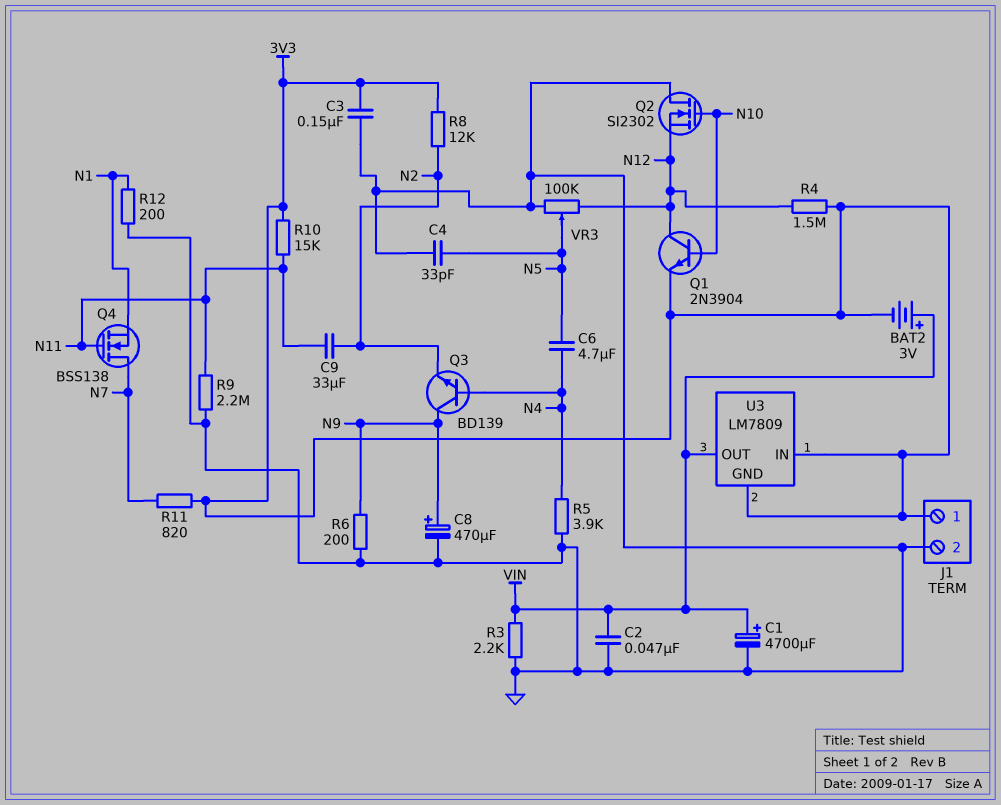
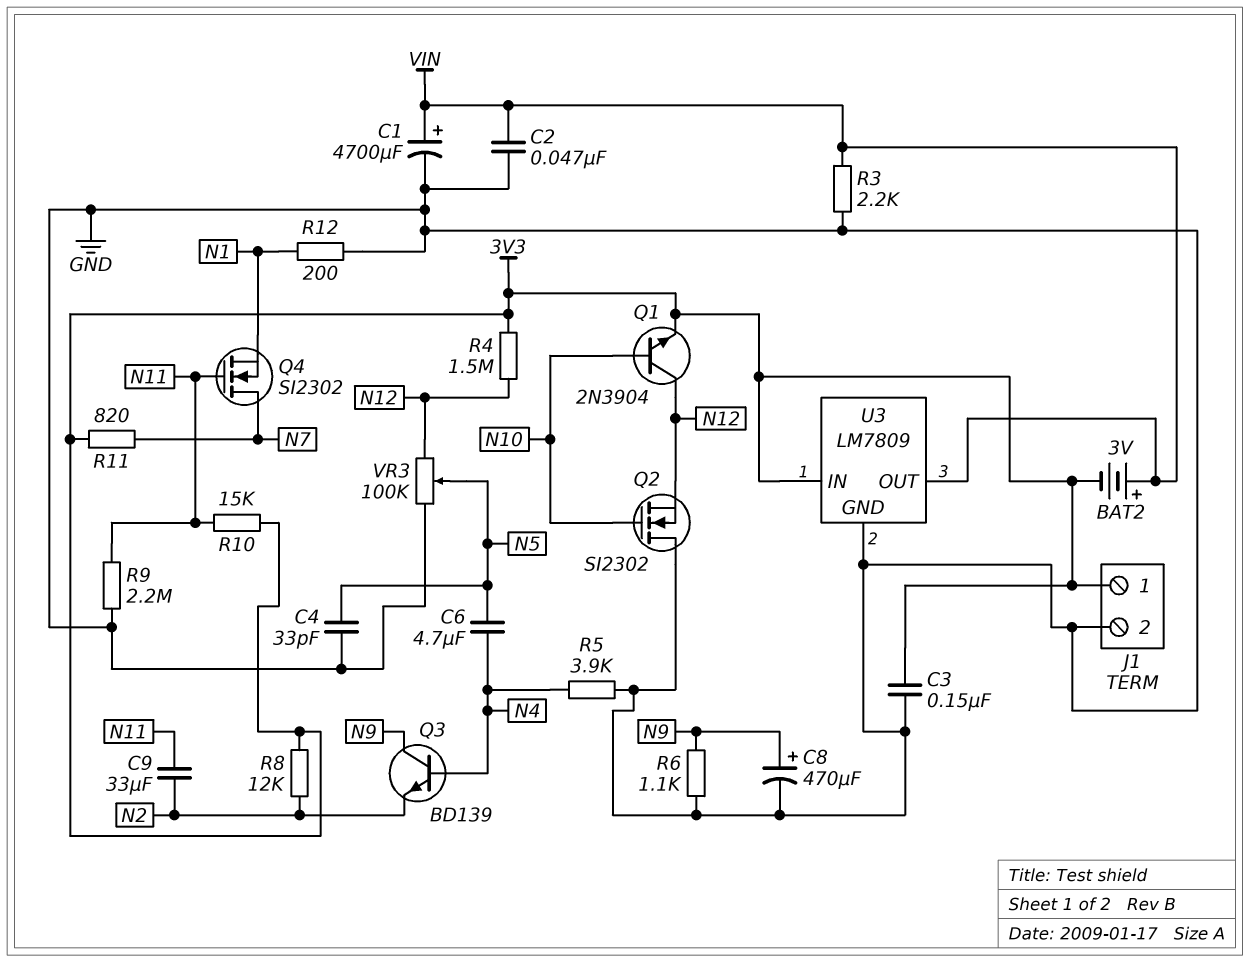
Q4: NMOS BSS138 (G N11, D N7, S N1) -> NMOS SI2302 (G N11, D N7, S N1)
R6: 200 (GND, N9) -> 1.1k (GND, N9)
U3 pin GND: 3V3 -> GND

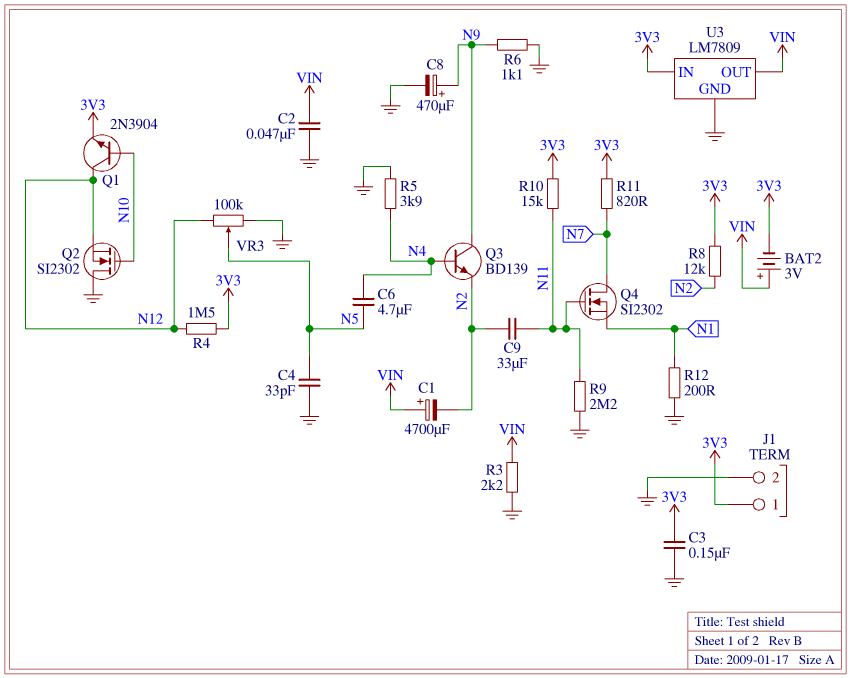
C1: 4700uF (plus VIN, minus GND) -> 4700uF (plus VIN, minus N2)

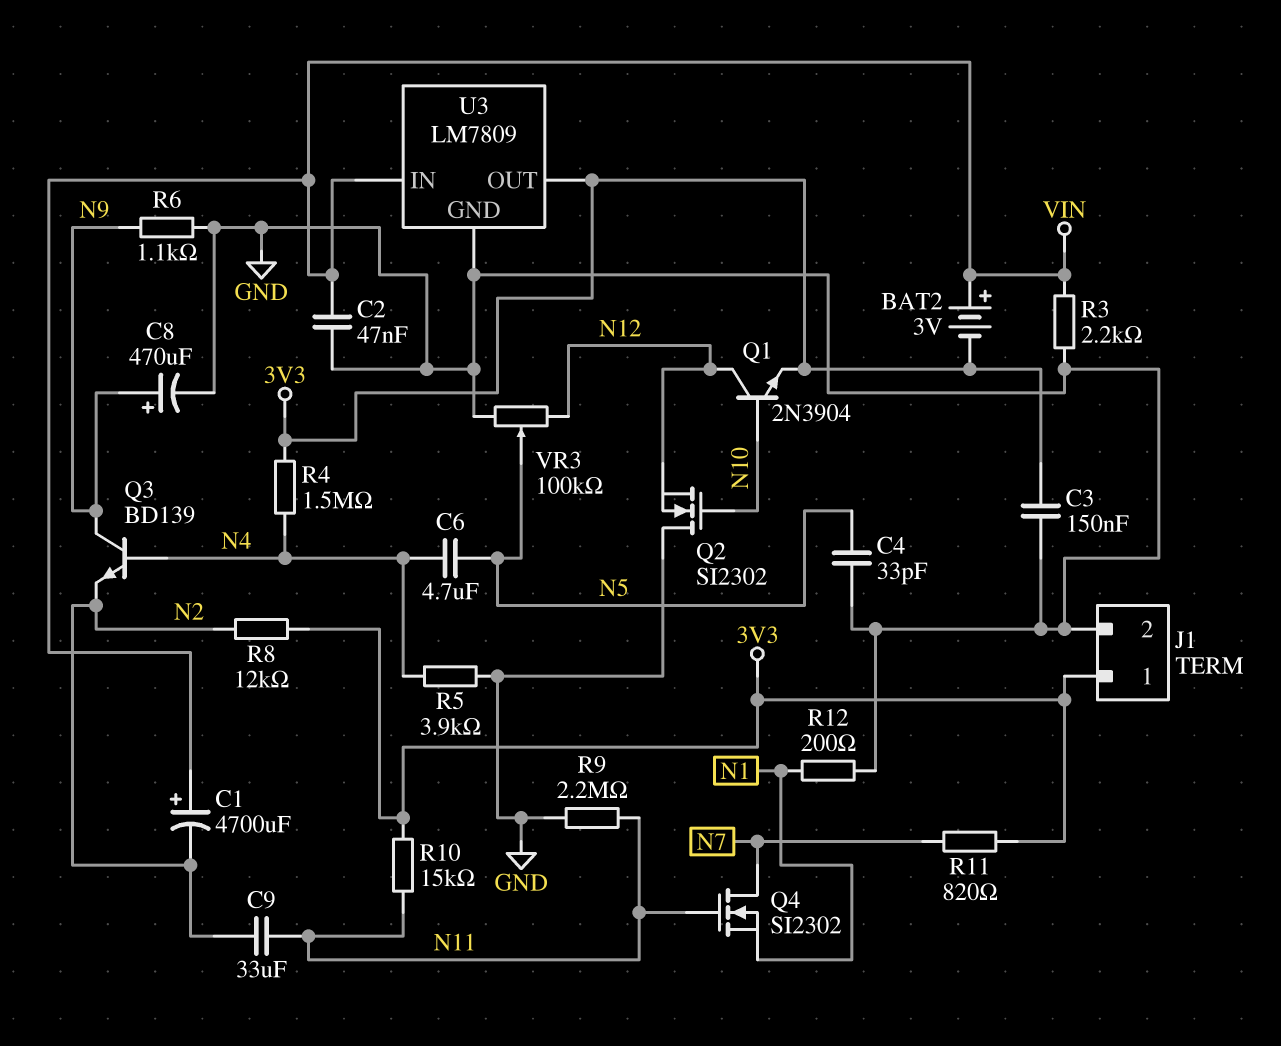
R4: 1.5M (3V3, N12) -> 1.5M (3V3, N4)
U3 pin IN: 3V3 -> VIN
U3 pin OUT: VIN -> 3V3

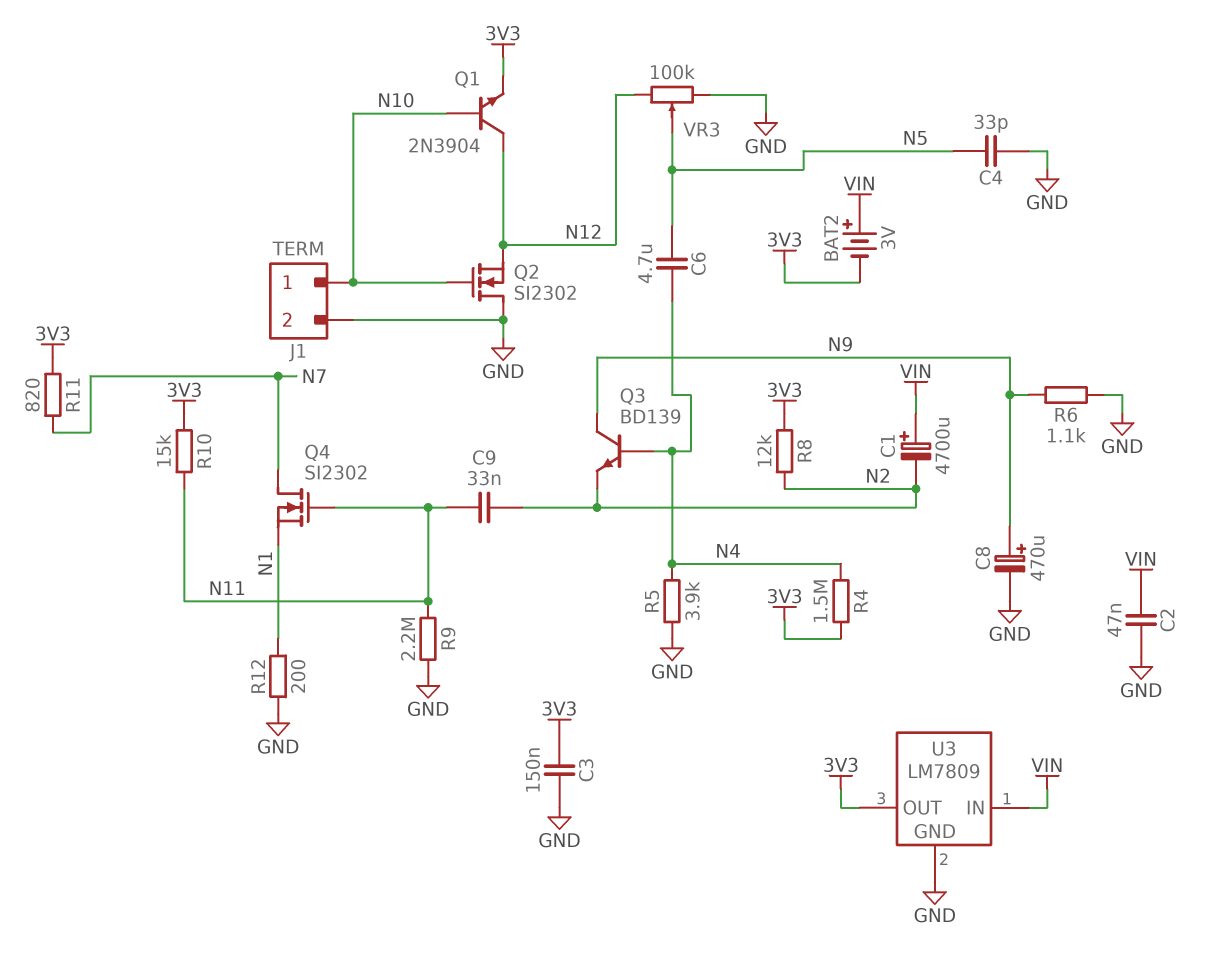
C9: 33uF (N2, N11) -> 33nF (N2, N11)
J1 pin 1: 3V3 -> N10
R3: 2.2k (GND, VIN) -> none

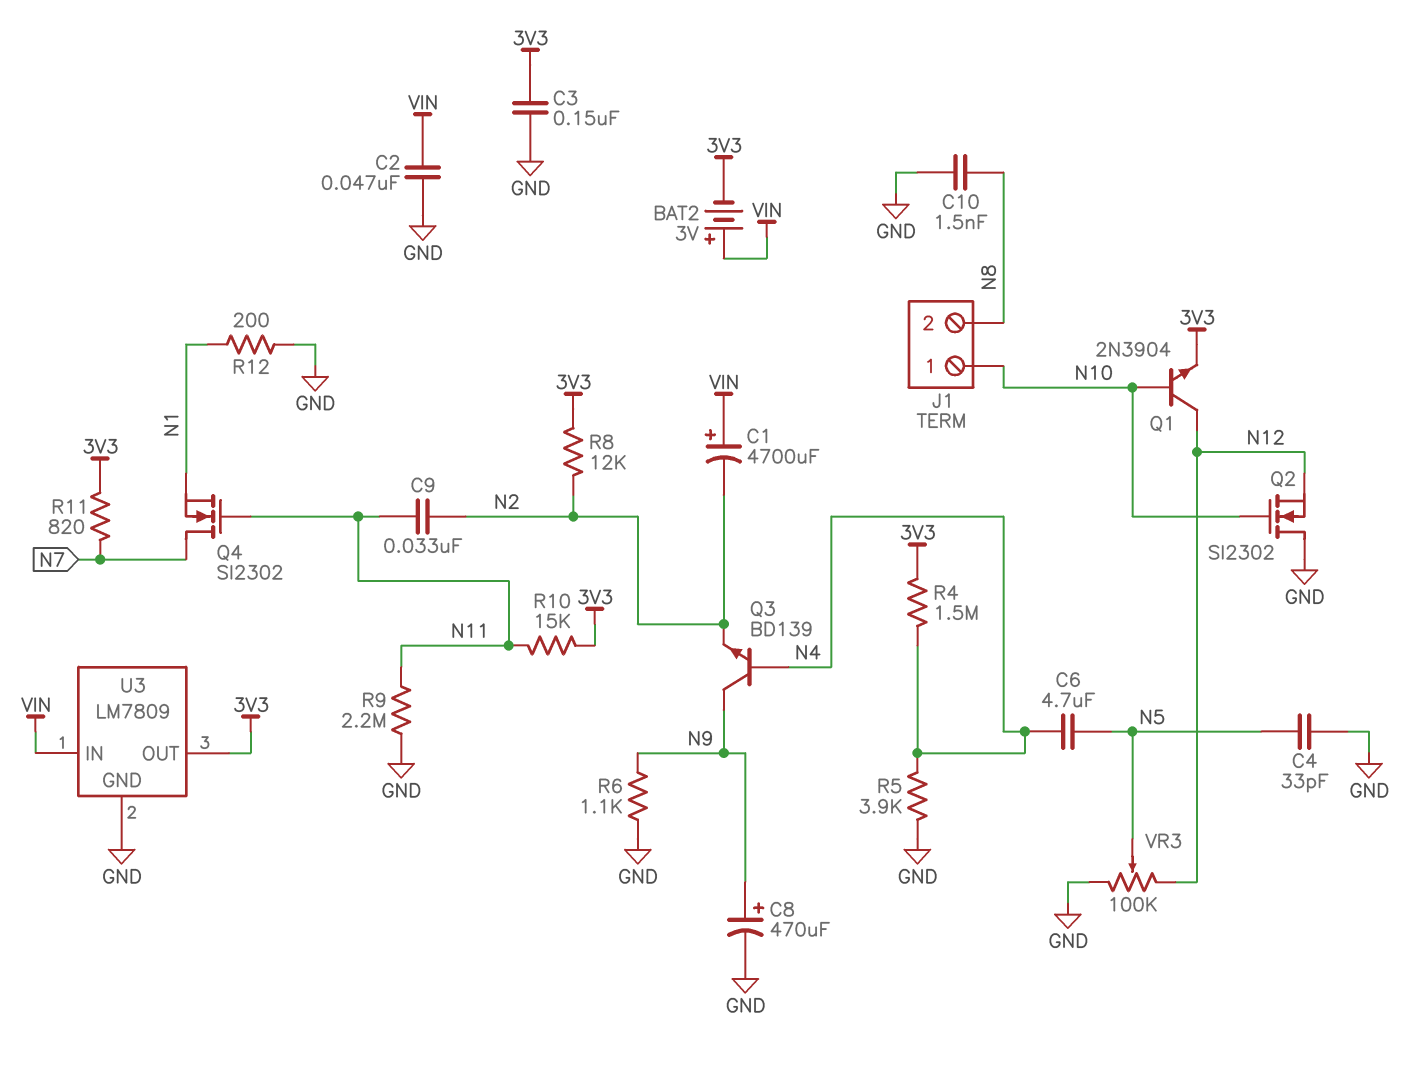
C10: none -> 1.5nF (GND, N8)
J1 pin 2: GND -> N8

